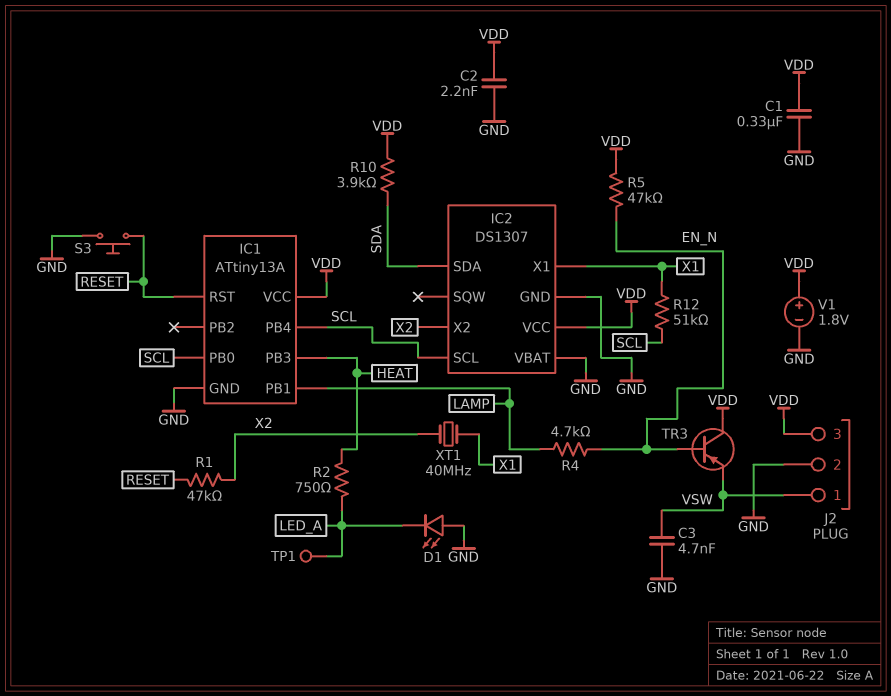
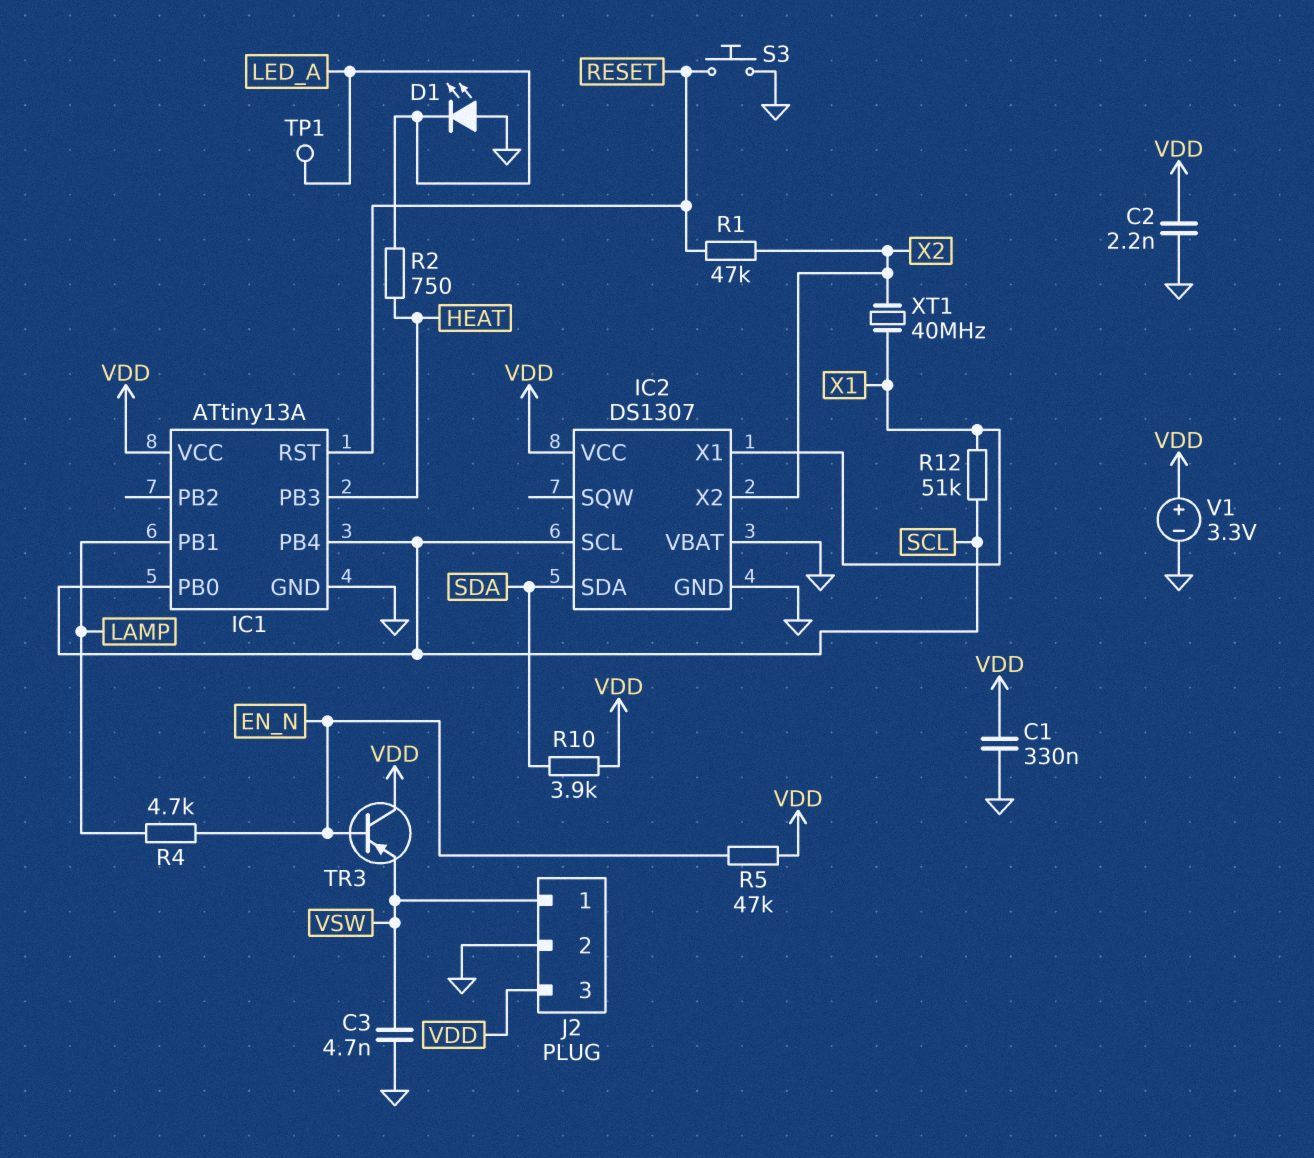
V1: 1.8V (plus VDD, minus GND) -> 3.3V (plus VDD, minus GND)

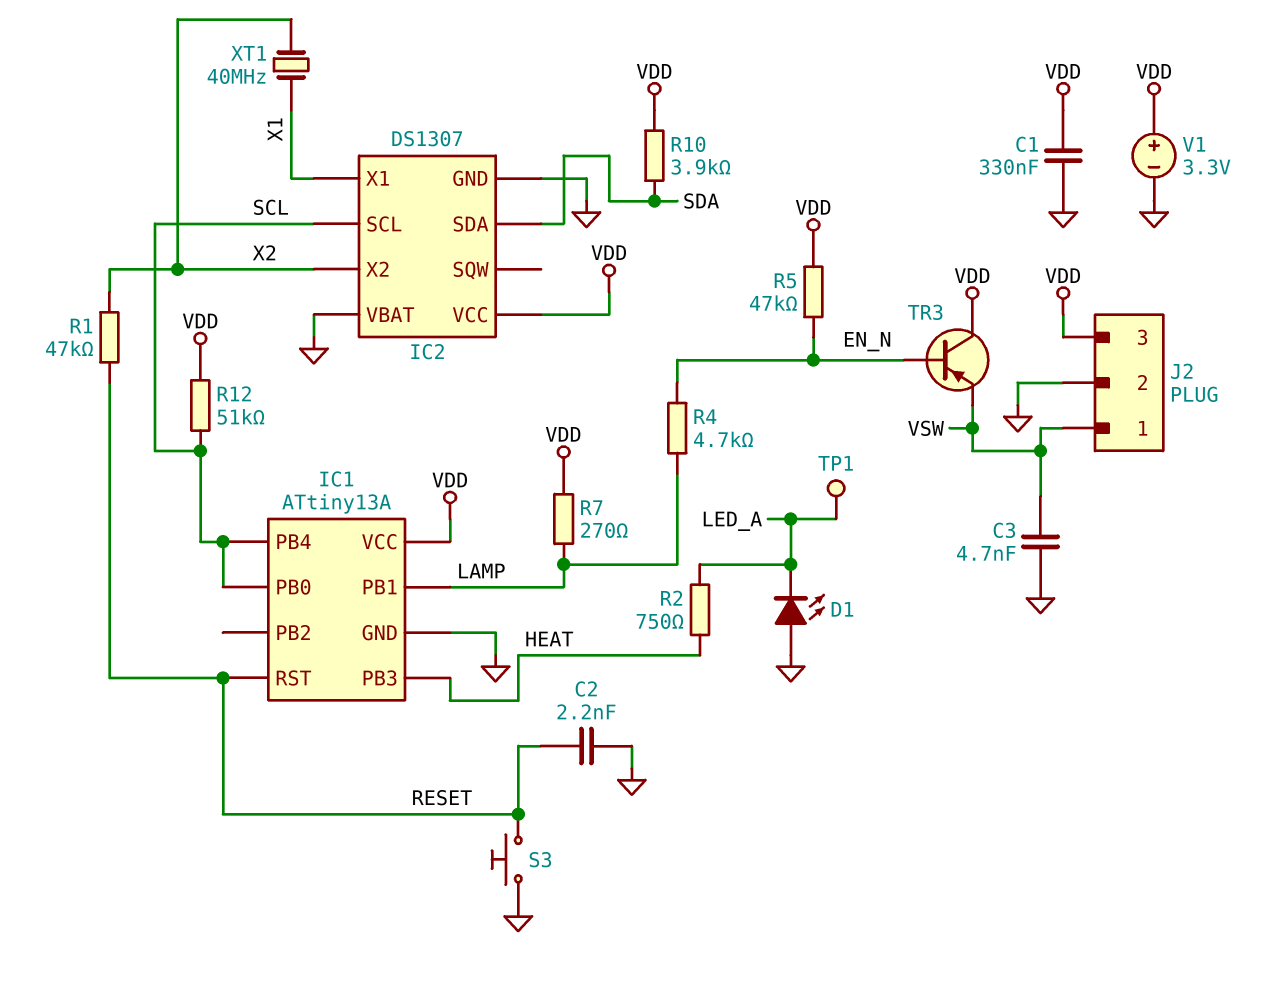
C2: 2.2nF (GND, VDD) -> 2.2nF (GND, RESET)
R7: none -> 270 (LAMP, VDD)
R12: 51k (SCL, X1) -> 51k (SCL, VDD)

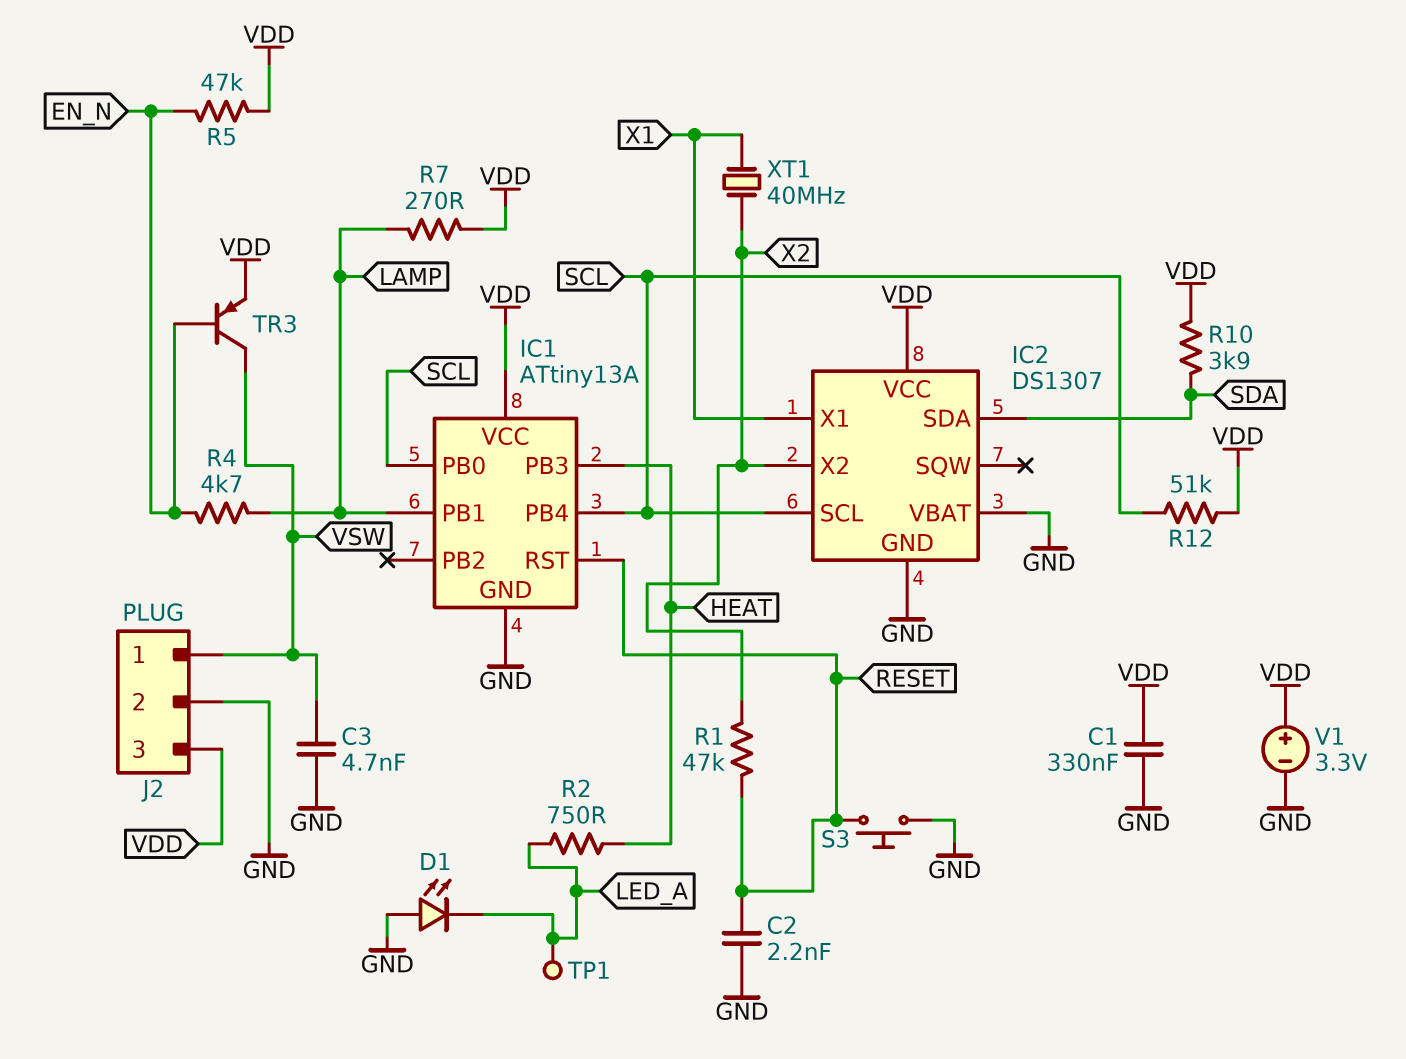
TR3: PNP (B EN_N, C VDD, E VSW) -> PNP (B EN_N, C VSW, E VDD)

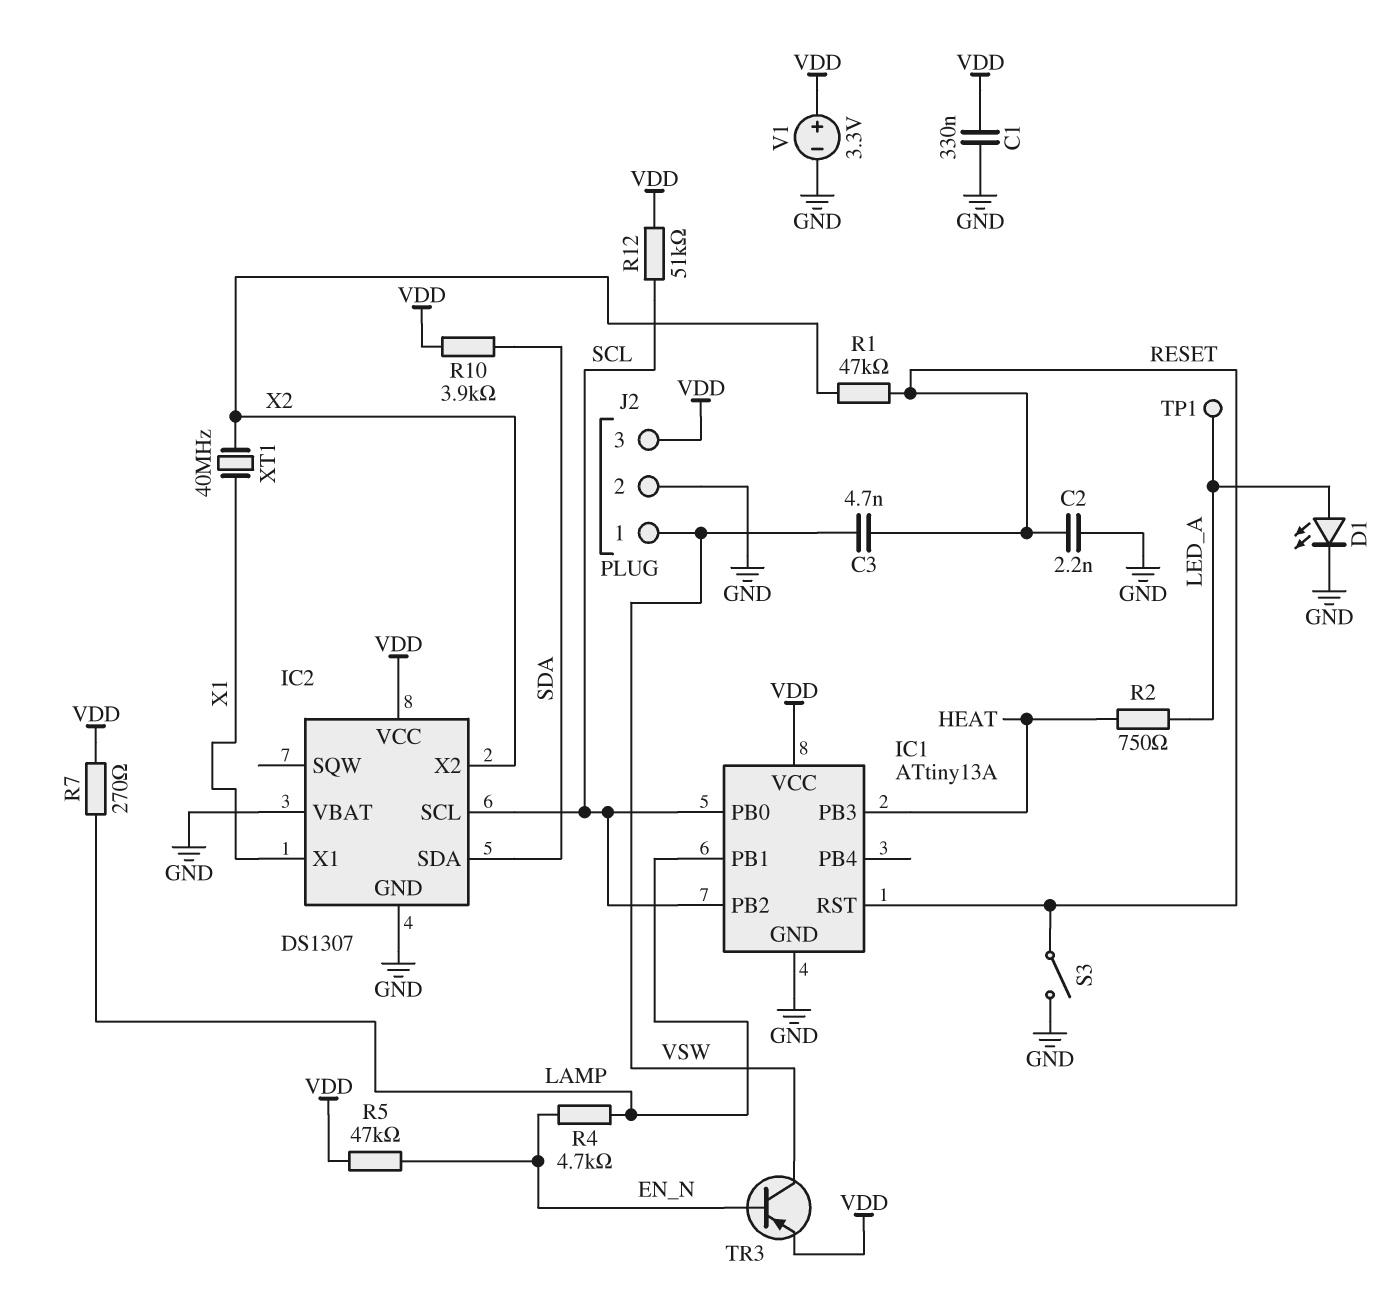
C3: 4.7nF (GND, VSW) -> 4.7nF (RESET, VSW)
D1: LED (A GND, K LED_A) -> LED (A LED_A, K GND)
IC1 pin PB2: none -> SCL
IC1 pin PB4: SCL -> none
S3: button (GND, RESET) -> switch (GND, RESET)

